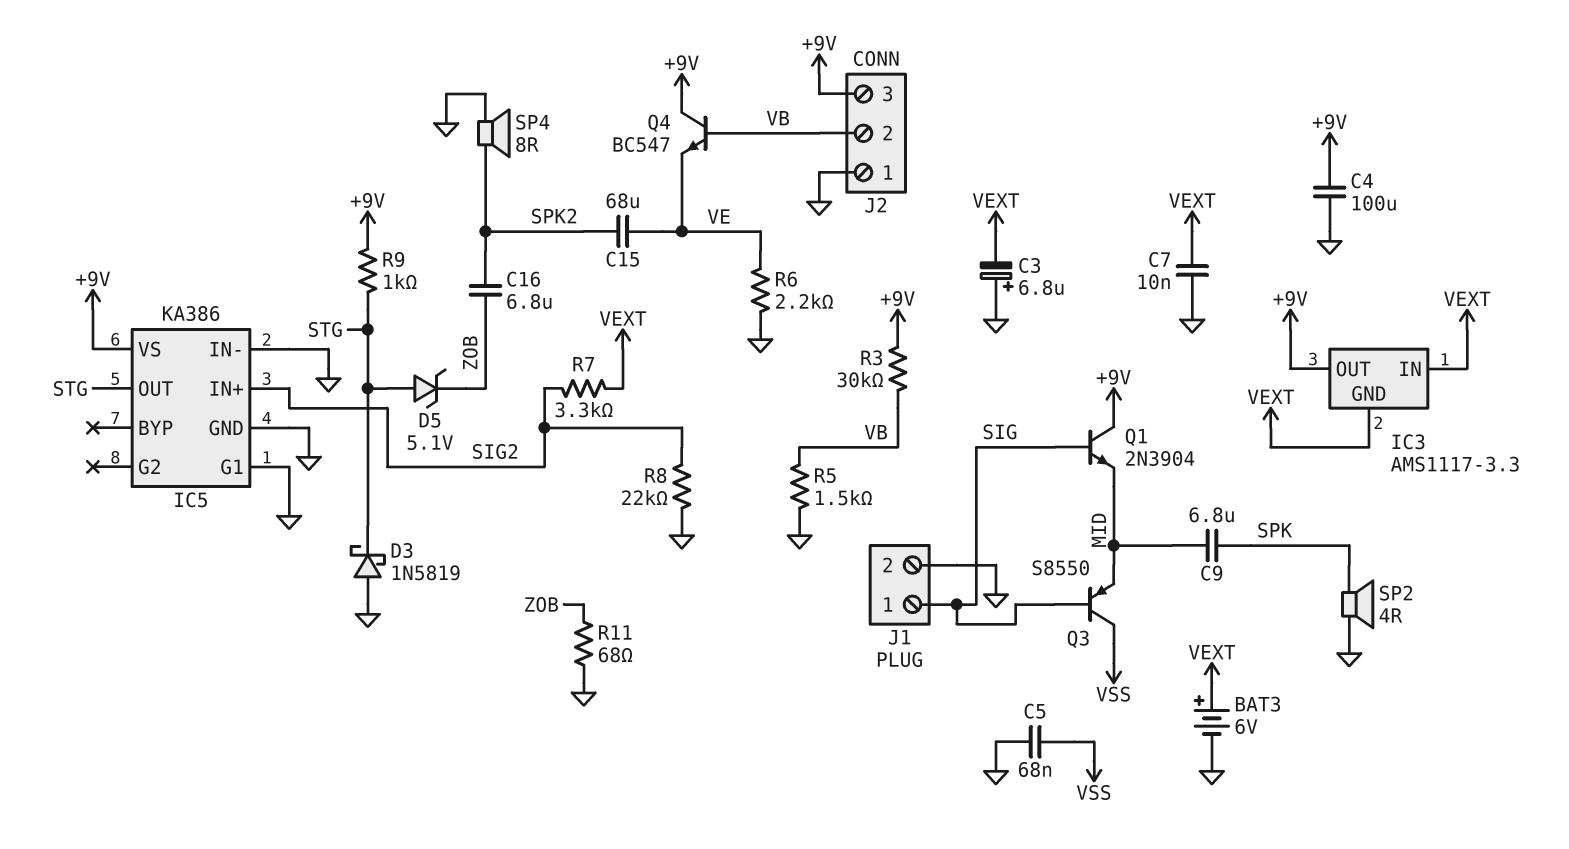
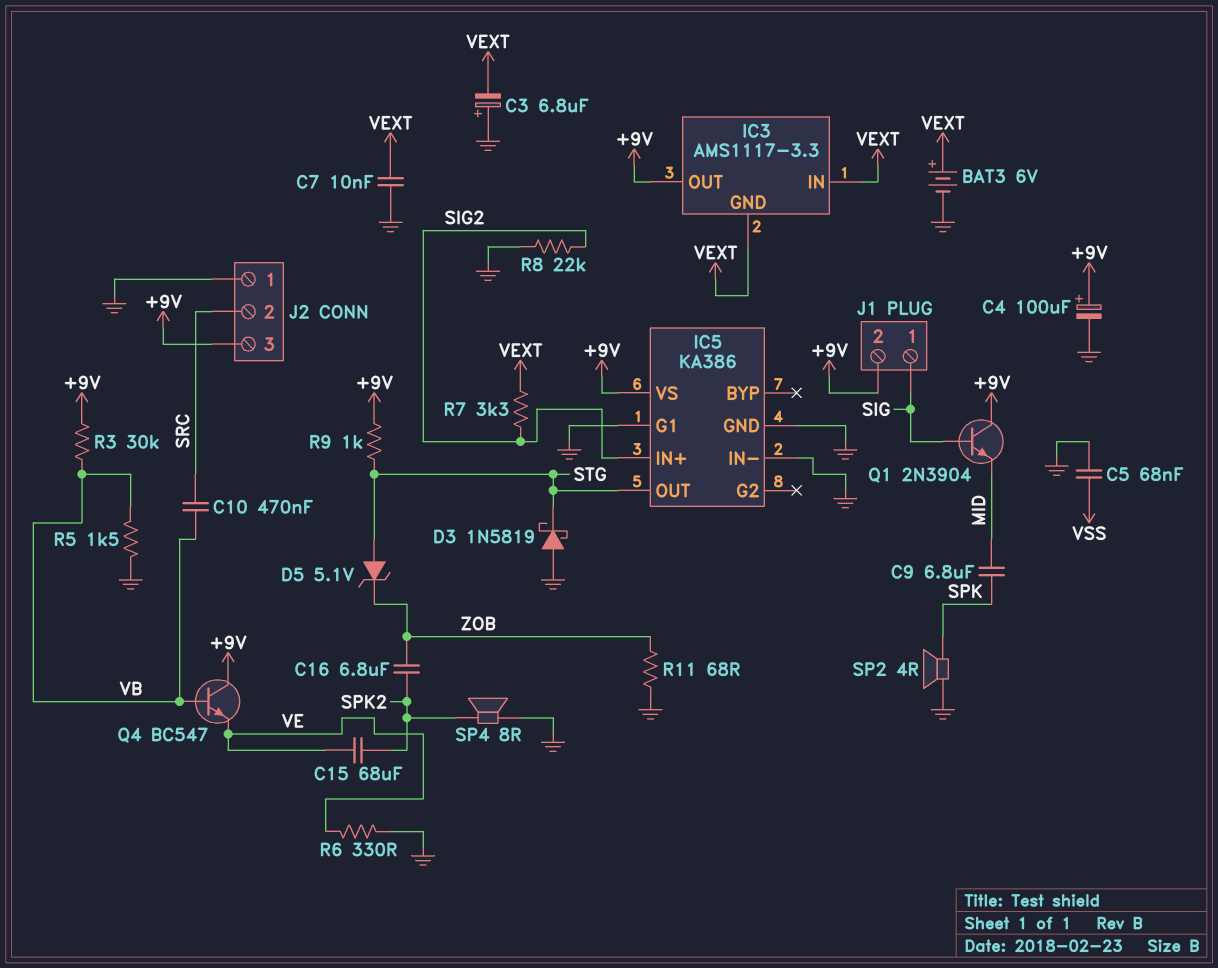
C4: 100uF (+9V, GND) -> 100uF (plus +9V, minus GND)
C10: none -> 470nF (SRC, VB)
J1 pin 2: GND -> +9V
J2 pin 2: VB -> SRC
Q3: PNP S8550 (B SIG, C VSS, E MID) -> none
R6: 2.2k (GND, VE) -> 330 (GND, VE)

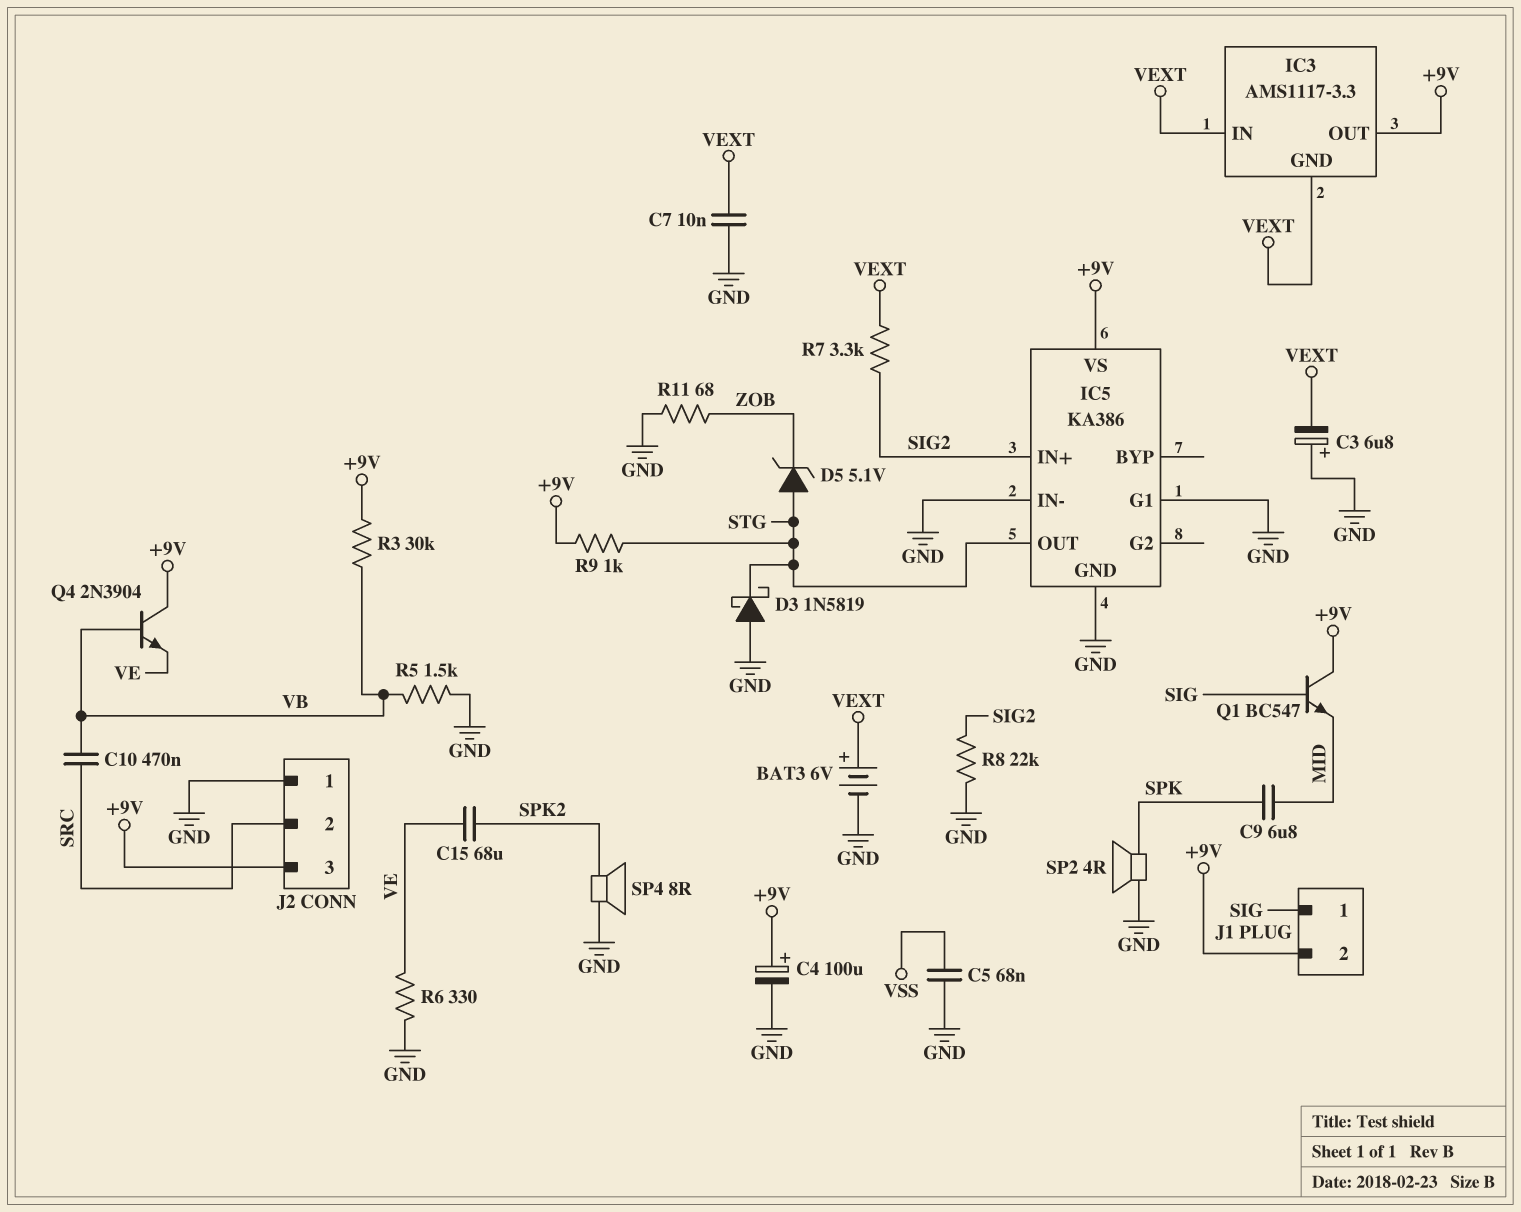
C16: 6.8uF (SPK2, ZOB) -> none
Q1: NPN 2N3904 (B SIG, C +9V, E MID) -> NPN BC547 (B SIG, C +9V, E MID)
Q4: NPN BC547 (B VB, C +9V, E VE) -> NPN 2N3904 (B VB, C +9V, E VE)

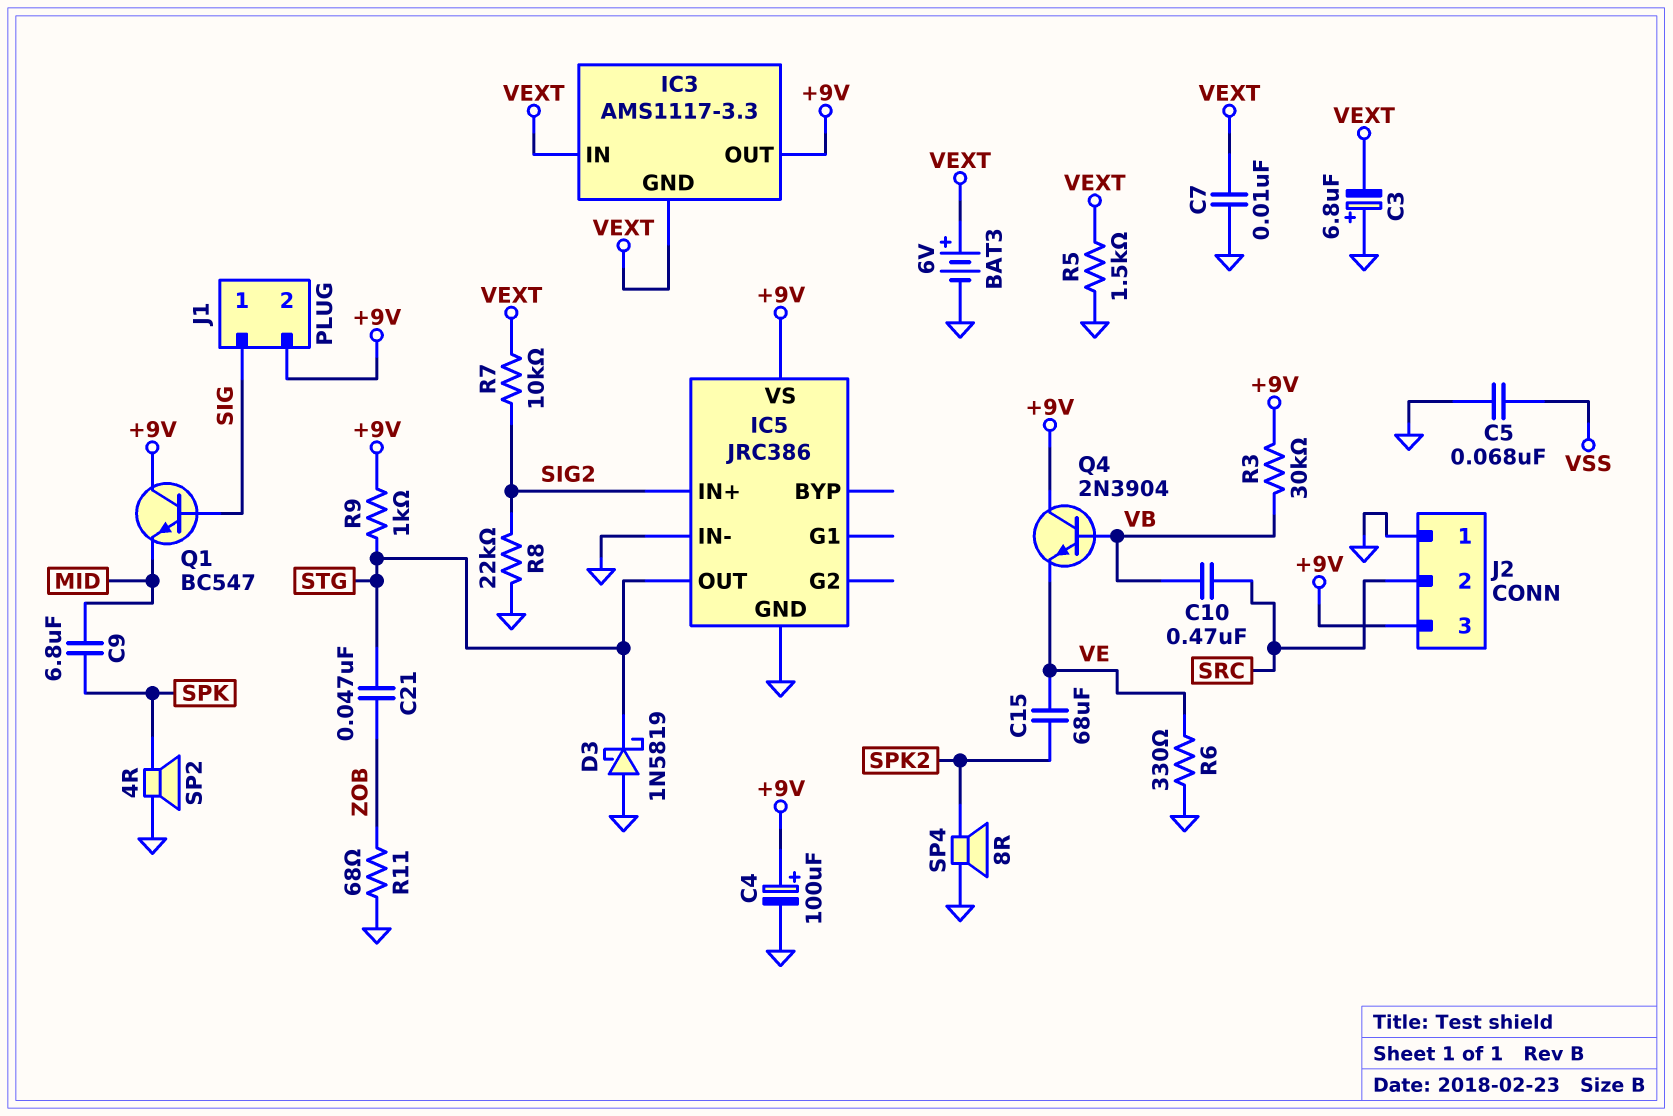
C21: none -> 47nF (STG, ZOB)
D5: zener 5.1V (A STG, K ZOB) -> none
IC5: KA386 -> JRC386
IC5 pin G1: GND -> none
R5: 1.5k (GND, VB) -> 1.5k (GND, VEXT)
R7: 3.3k (SIG2, VEXT) -> 10k (SIG2, VEXT)

